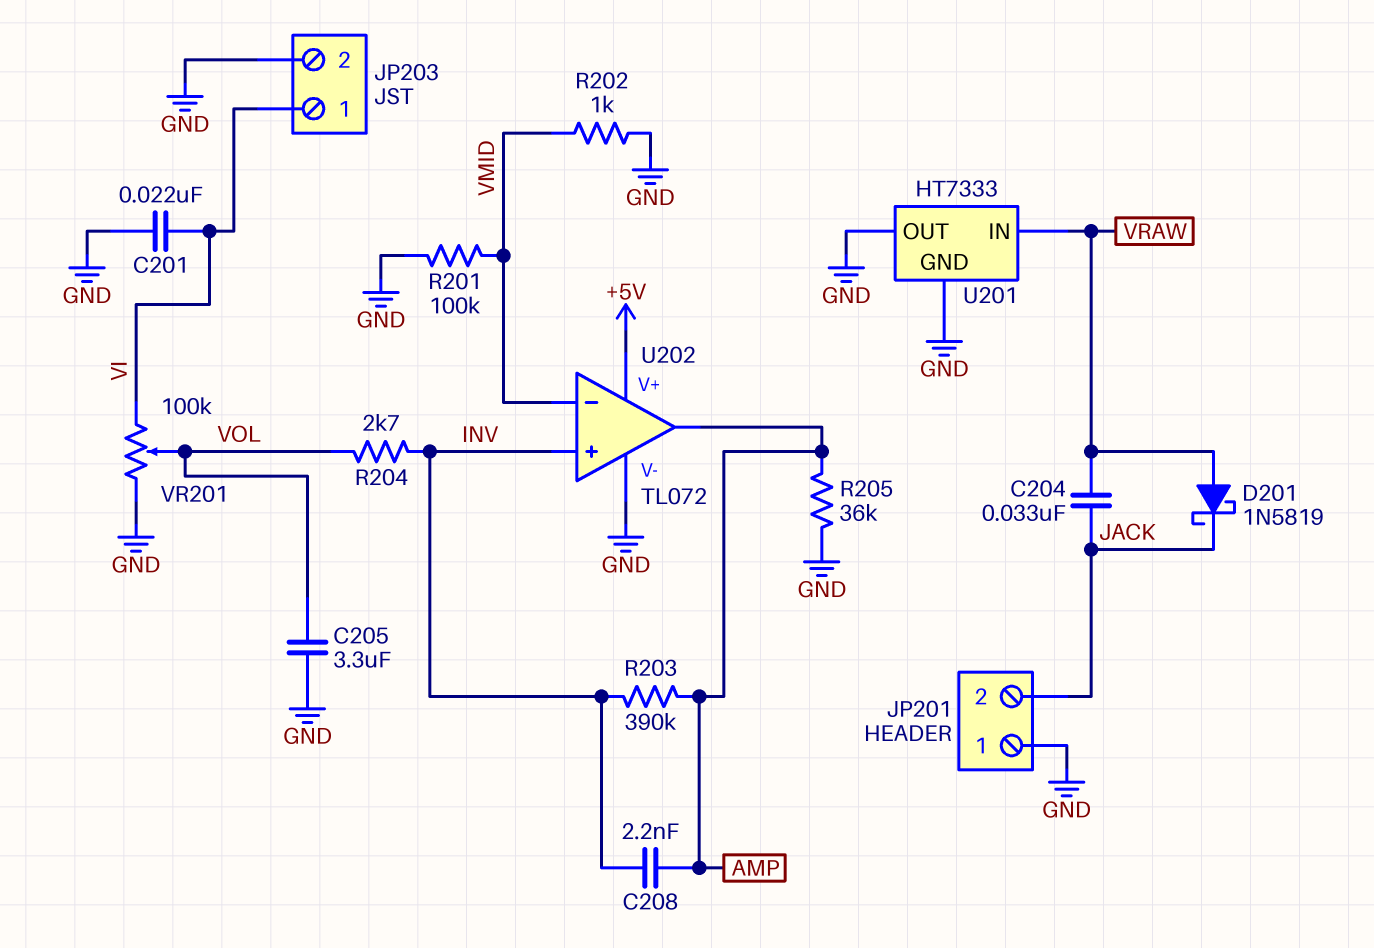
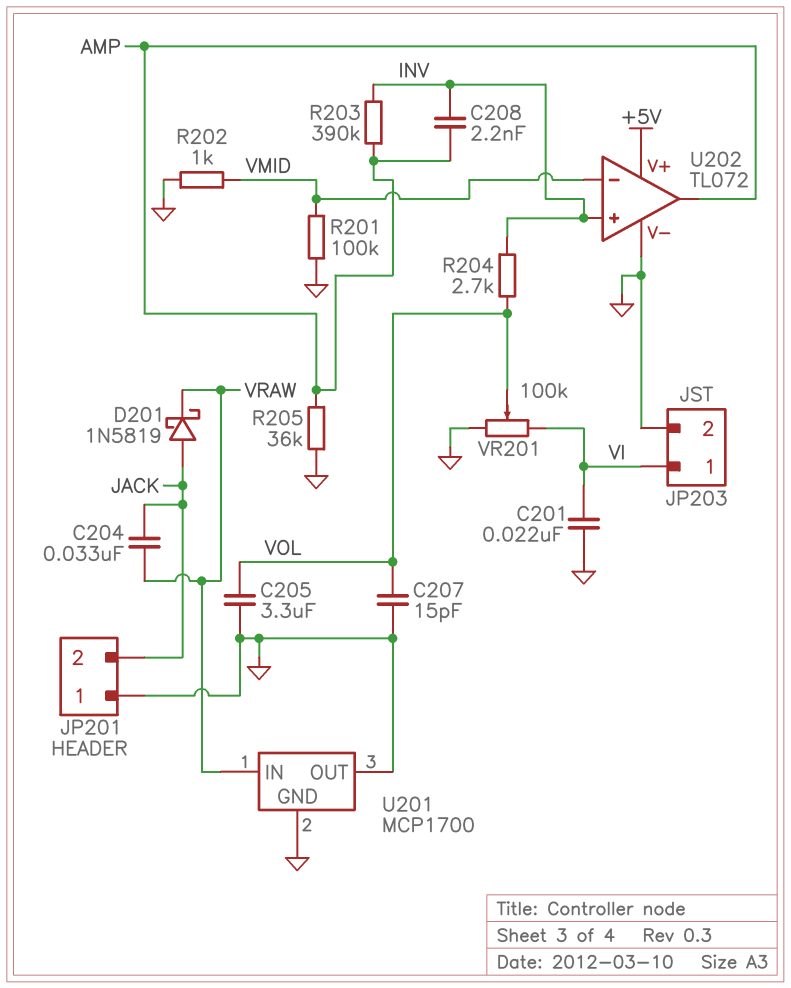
C207: none -> 15pF (GND, VOL)
D201: schottky 1N5819 (A VRAW, K JACK) -> schottky 1N5819 (A JACK, K VRAW)
U201: HT7333 -> MCP1700

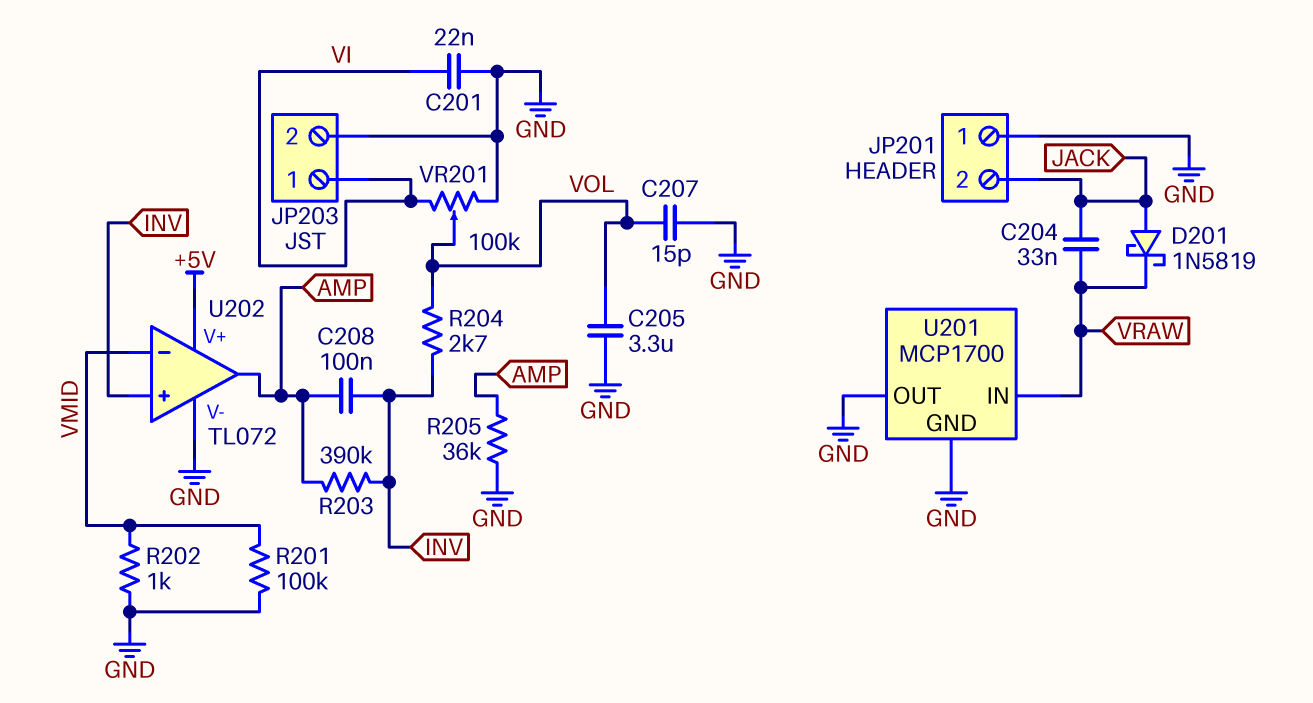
C208: 2.2nF (AMP, INV) -> 100nF (AMP, INV)

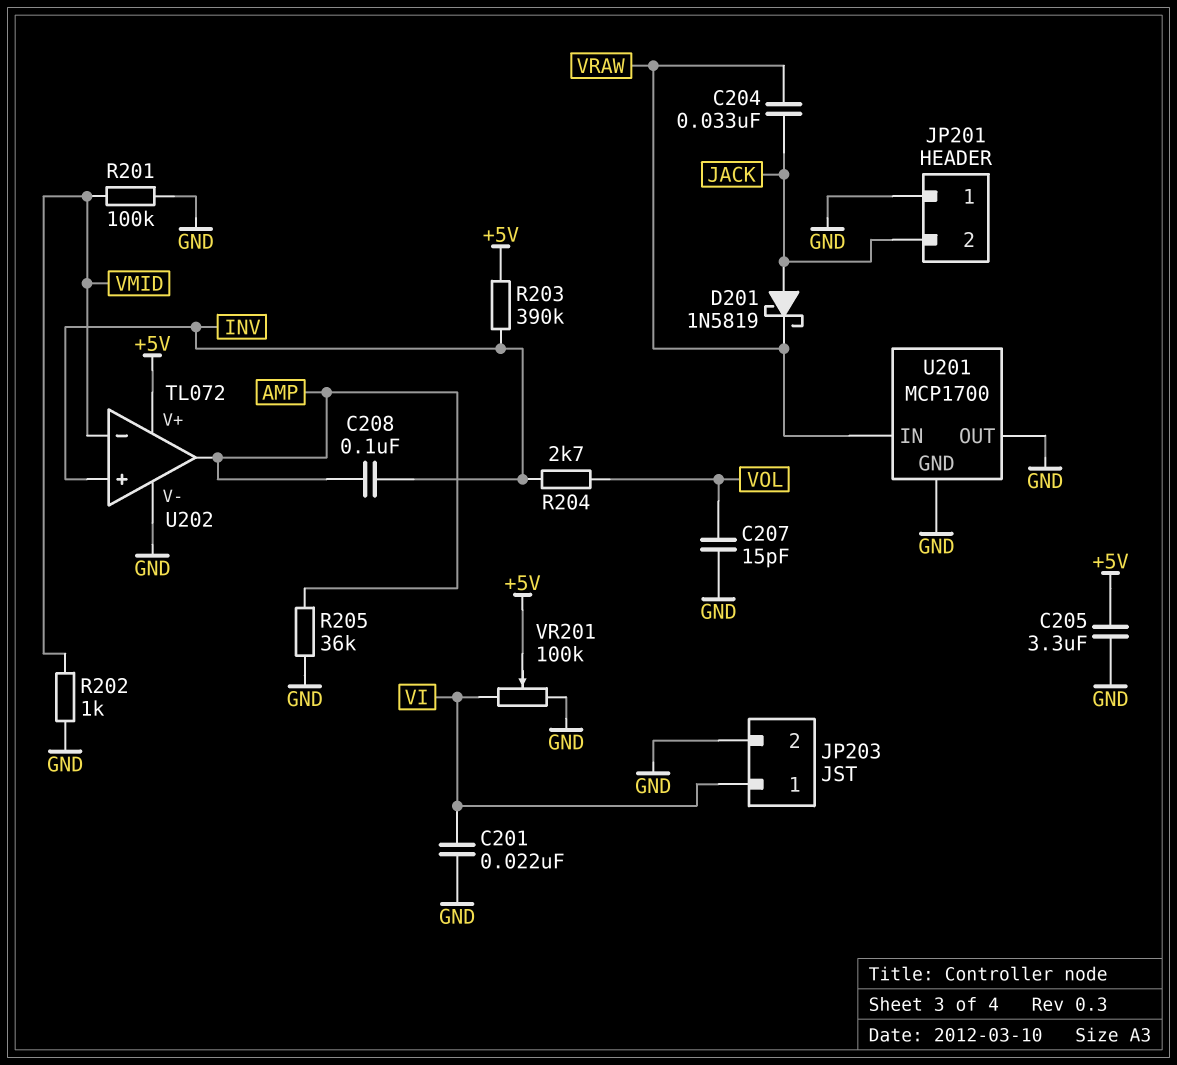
C205: 3.3uF (GND, VOL) -> 3.3uF (+5V, GND)
R203: 390k (AMP, INV) -> 390k (+5V, INV)
VR201: 100k (GND, VI, wiper VOL) -> 100k (GND, VI, wiper +5V)

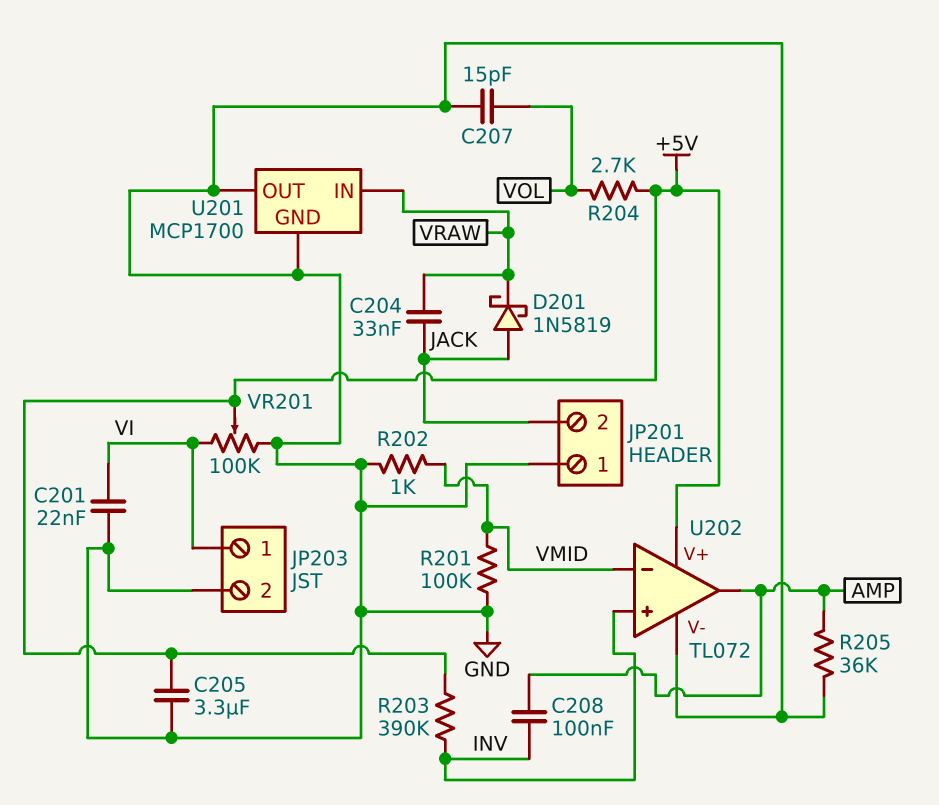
R204: 2.7k (INV, VOL) -> 2.7k (+5V, VOL)

